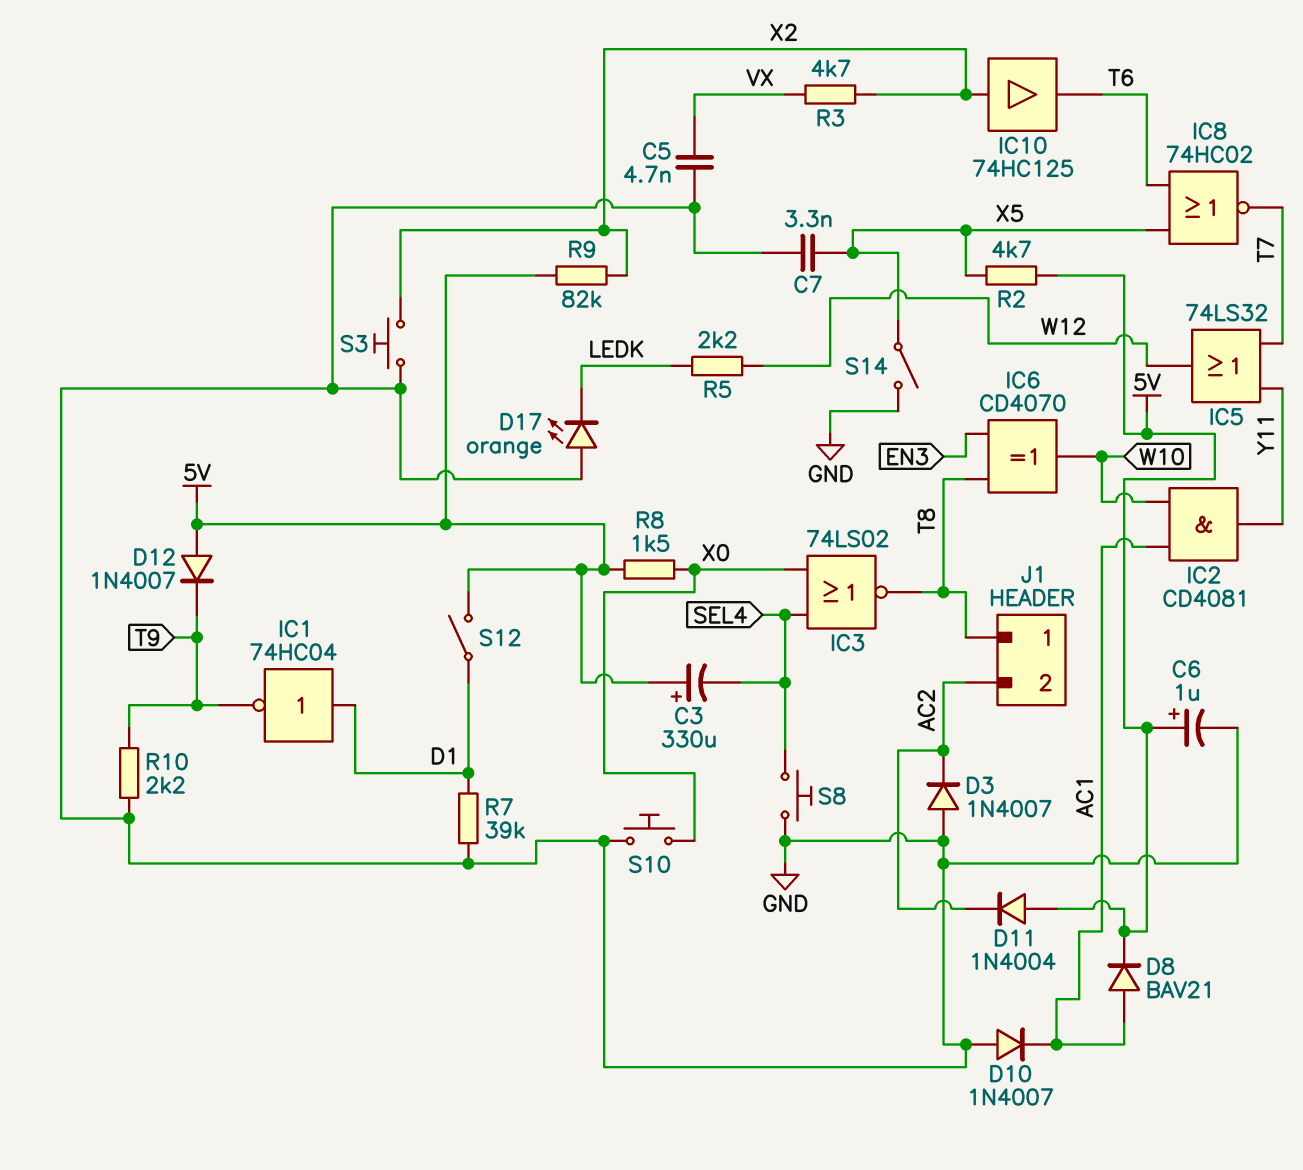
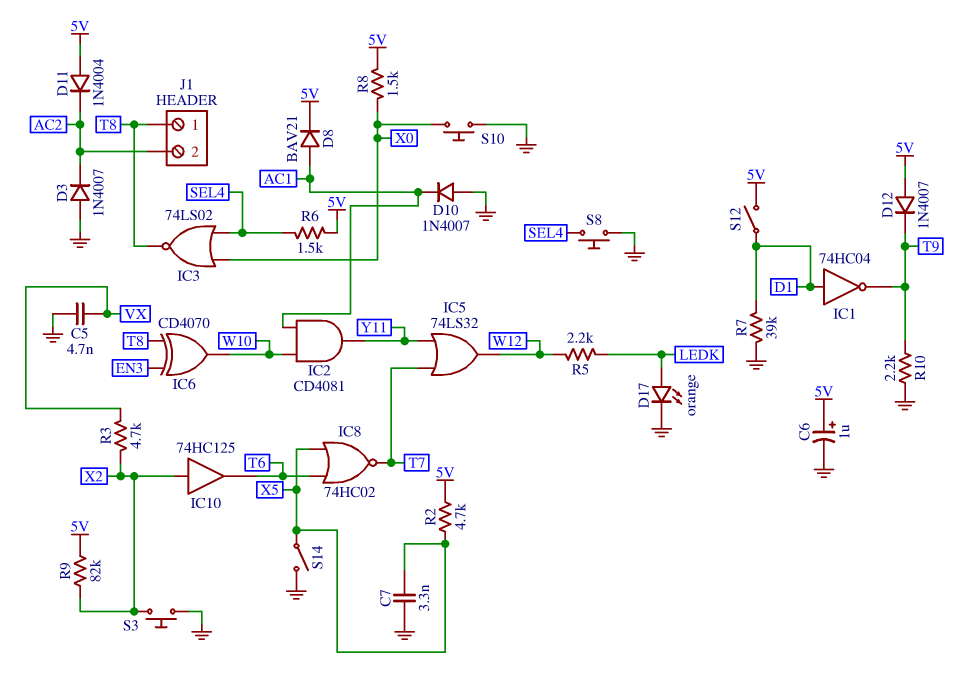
C3: 330uF (plus 5V, minus SEL4) -> none
D17: LED orange (A GND, K LEDK) -> LED orange (A LEDK, K GND)
R6: none -> 1.5k (5V, SEL4)

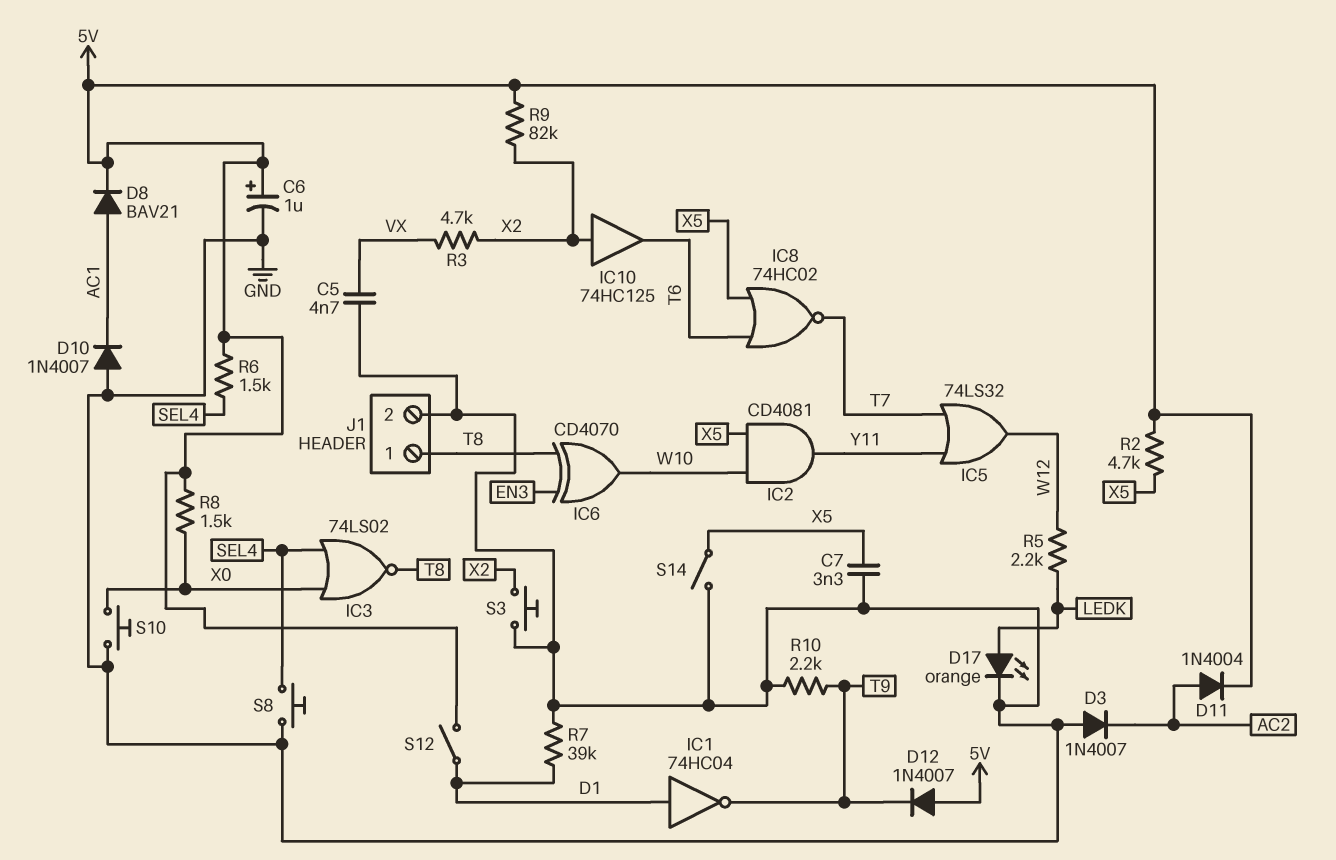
D11: diode 1N4004 (A 5V, K AC2) -> diode 1N4004 (A AC2, K 5V)
IC2: AND CD4081 (in AC1, in W10, out Y11) -> AND CD4081 (in W10, in X5, out Y11)
J1 pin 2: AC2 -> GND

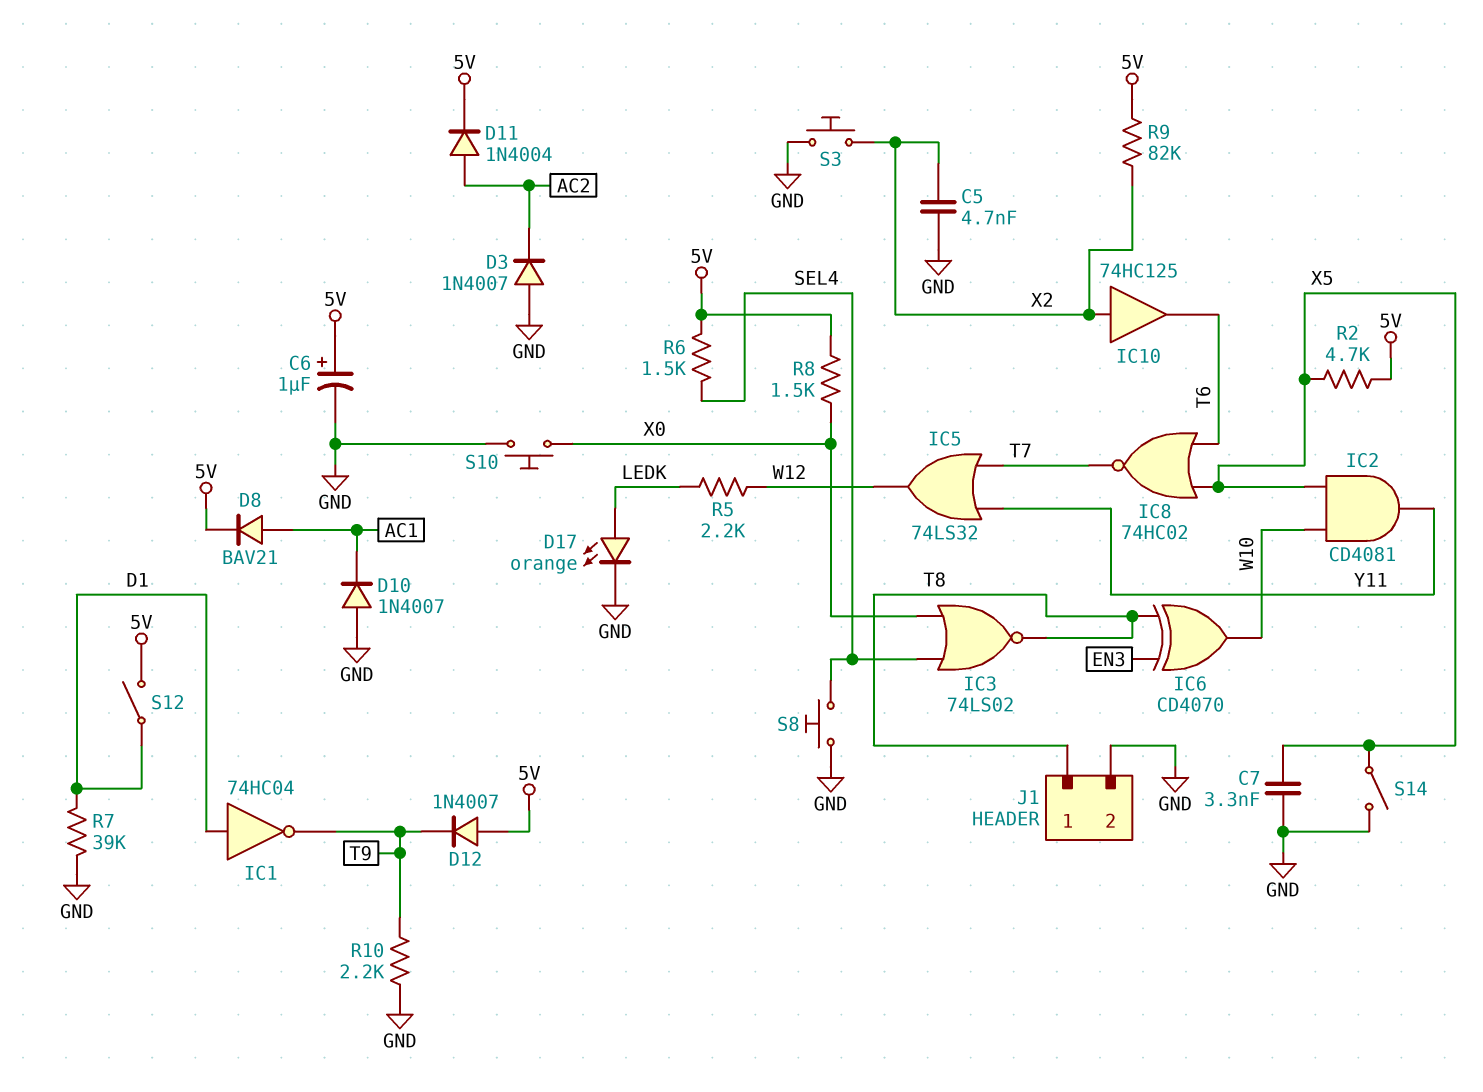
C5: 4.7nF (GND, VX) -> 4.7nF (GND, X2)
R3: 4.7k (VX, X2) -> none

